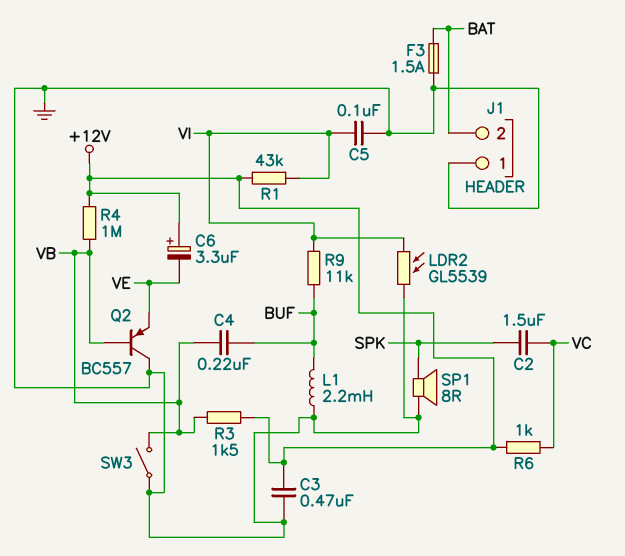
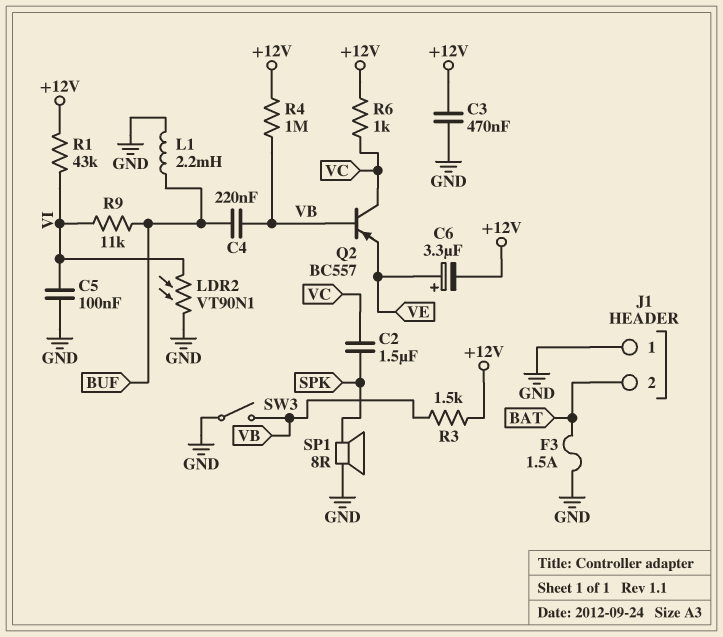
C6: 3.3uF (plus +12V, minus VE) -> 3.3uF (plus VE, minus +12V)
LDR2: GL5539 (GND, VI) -> VT90N1 (GND, VI)
Q2: PNP BC557 (B VB, C GND, E VE) -> PNP BC557 (B VB, C VC, E VE)

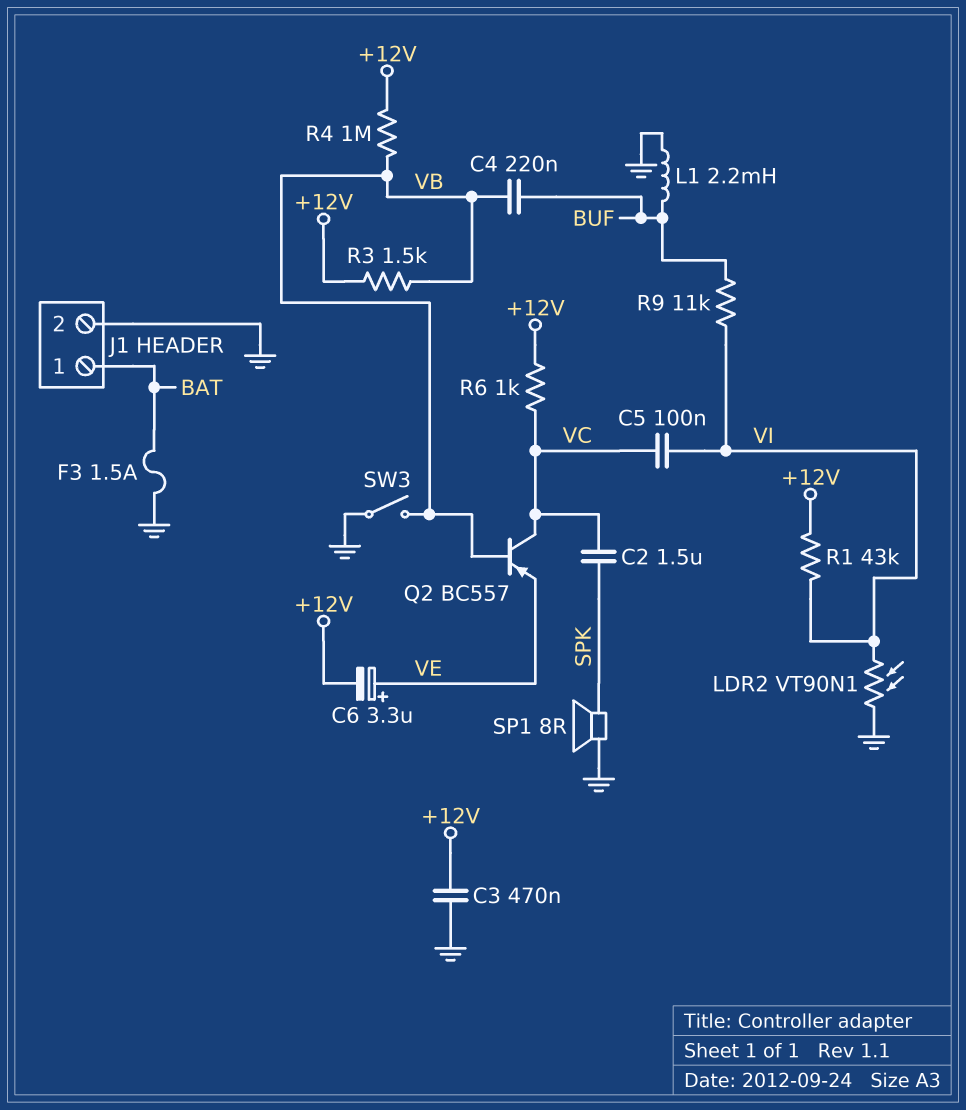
C5: 100nF (GND, VI) -> 100nF (VC, VI)
J1 pin 1: GND -> BAT
J1 pin 2: BAT -> GND

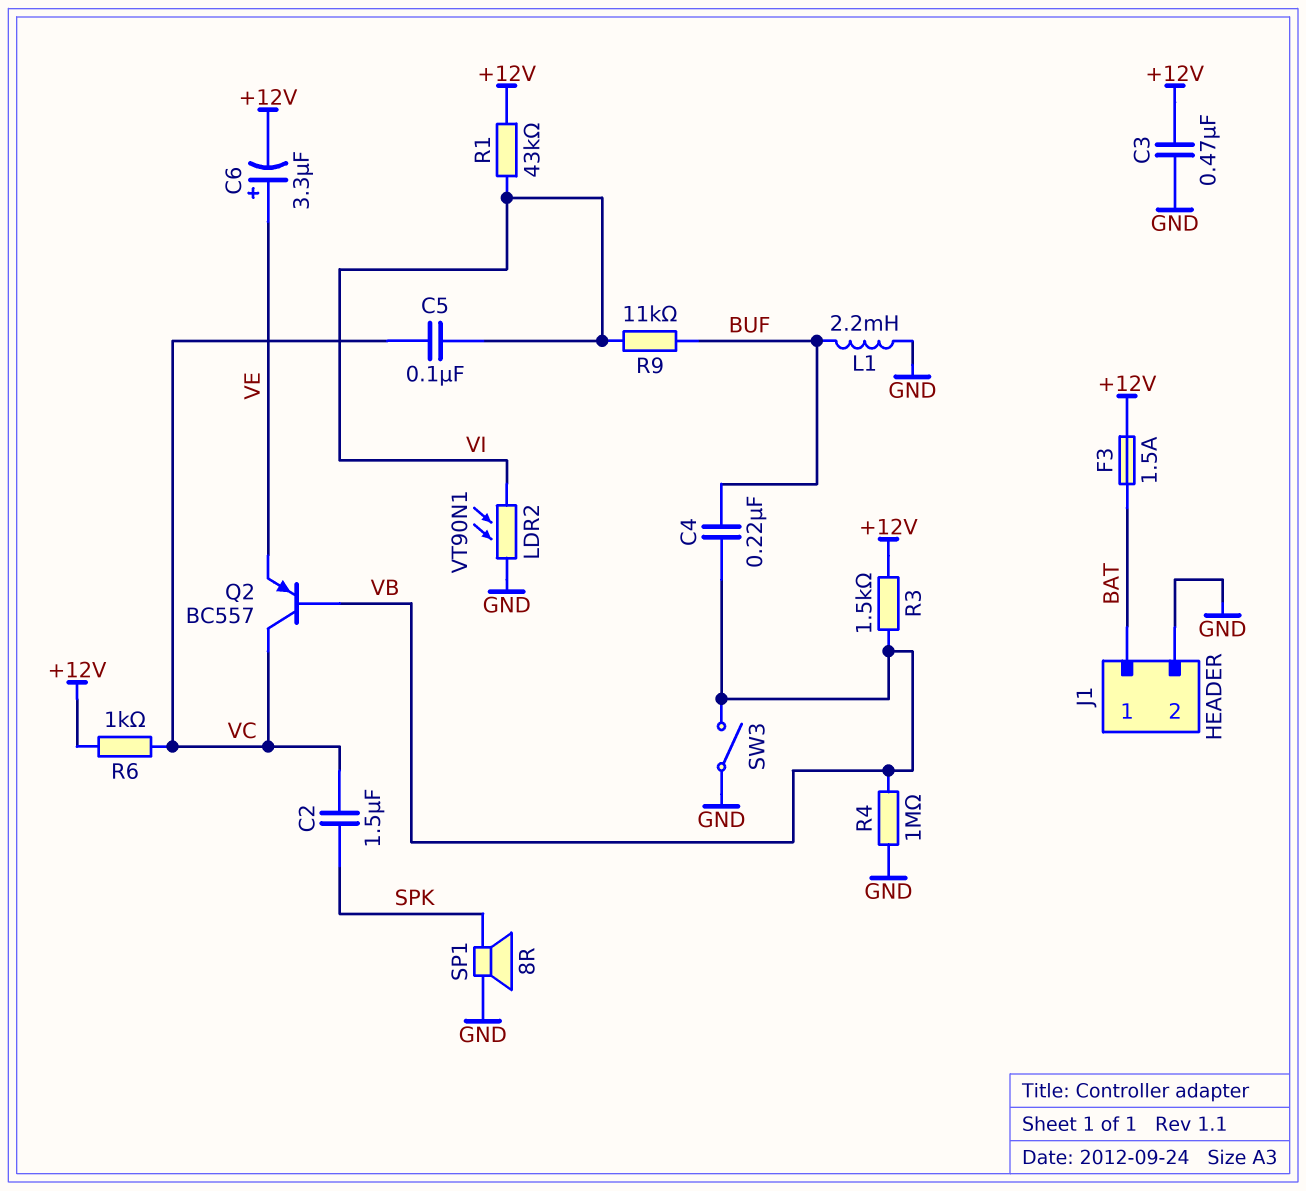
F3: 1.5A (BAT, GND) -> 1.5A (+12V, BAT)
R4: 1M (+12V, VB) -> 1M (GND, VB)

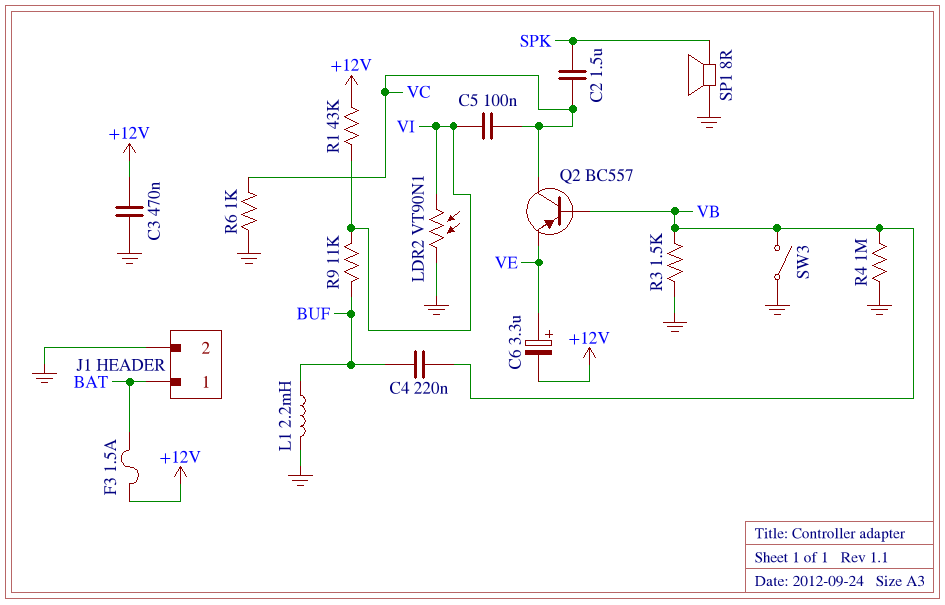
R3: 1.5k (+12V, VB) -> 1.5k (GND, VB)
R6: 1k (+12V, VC) -> 1k (GND, VC)

